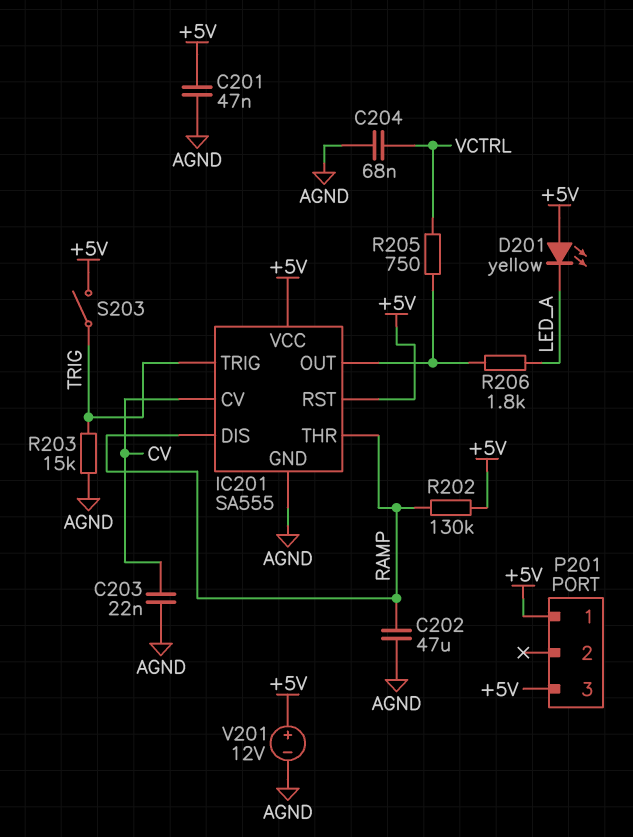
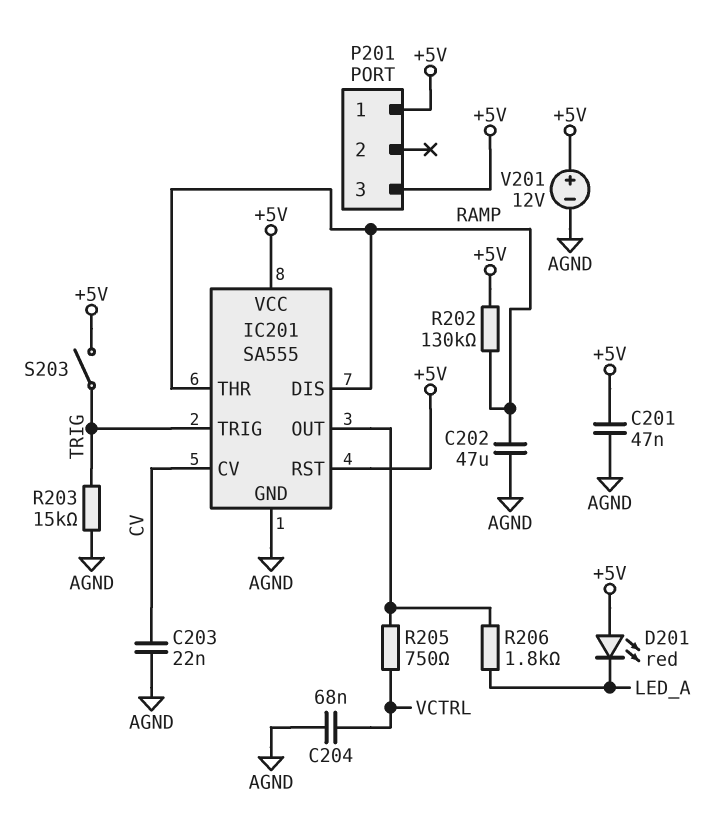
D201: LED yellow (A +5V, K LED_A) -> LED red (A +5V, K LED_A)

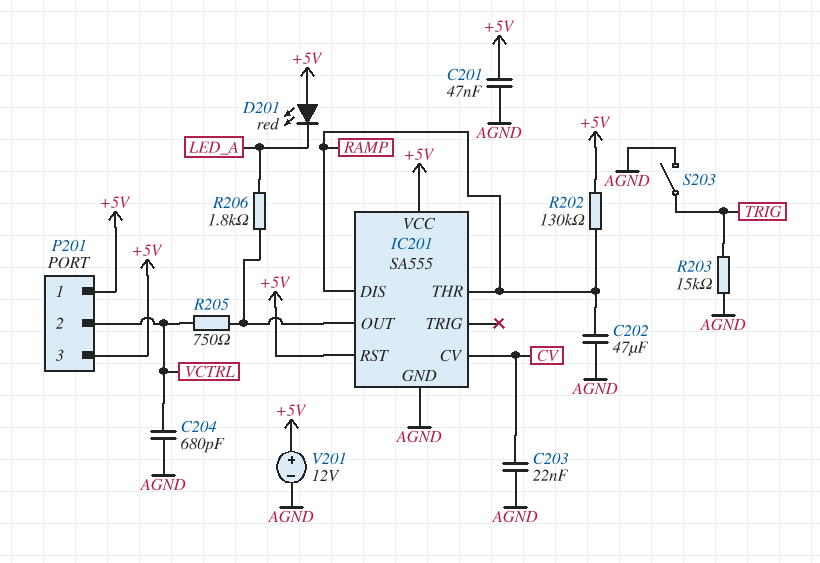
C204: 68nF (AGND, VCTRL) -> 680pF (AGND, VCTRL)
IC201 pin TRIG: TRIG -> none
P201 pin 2: none -> VCTRL
S203: switch (+5V, TRIG) -> switch (AGND, TRIG)

